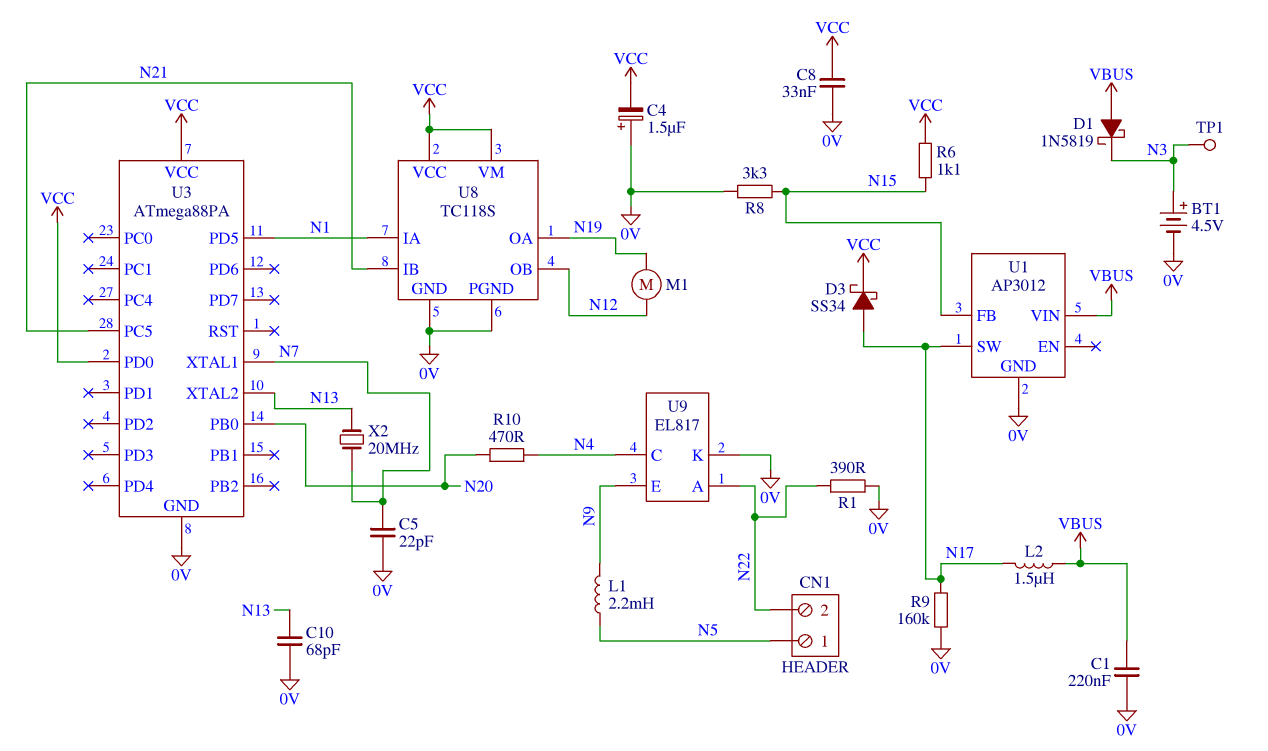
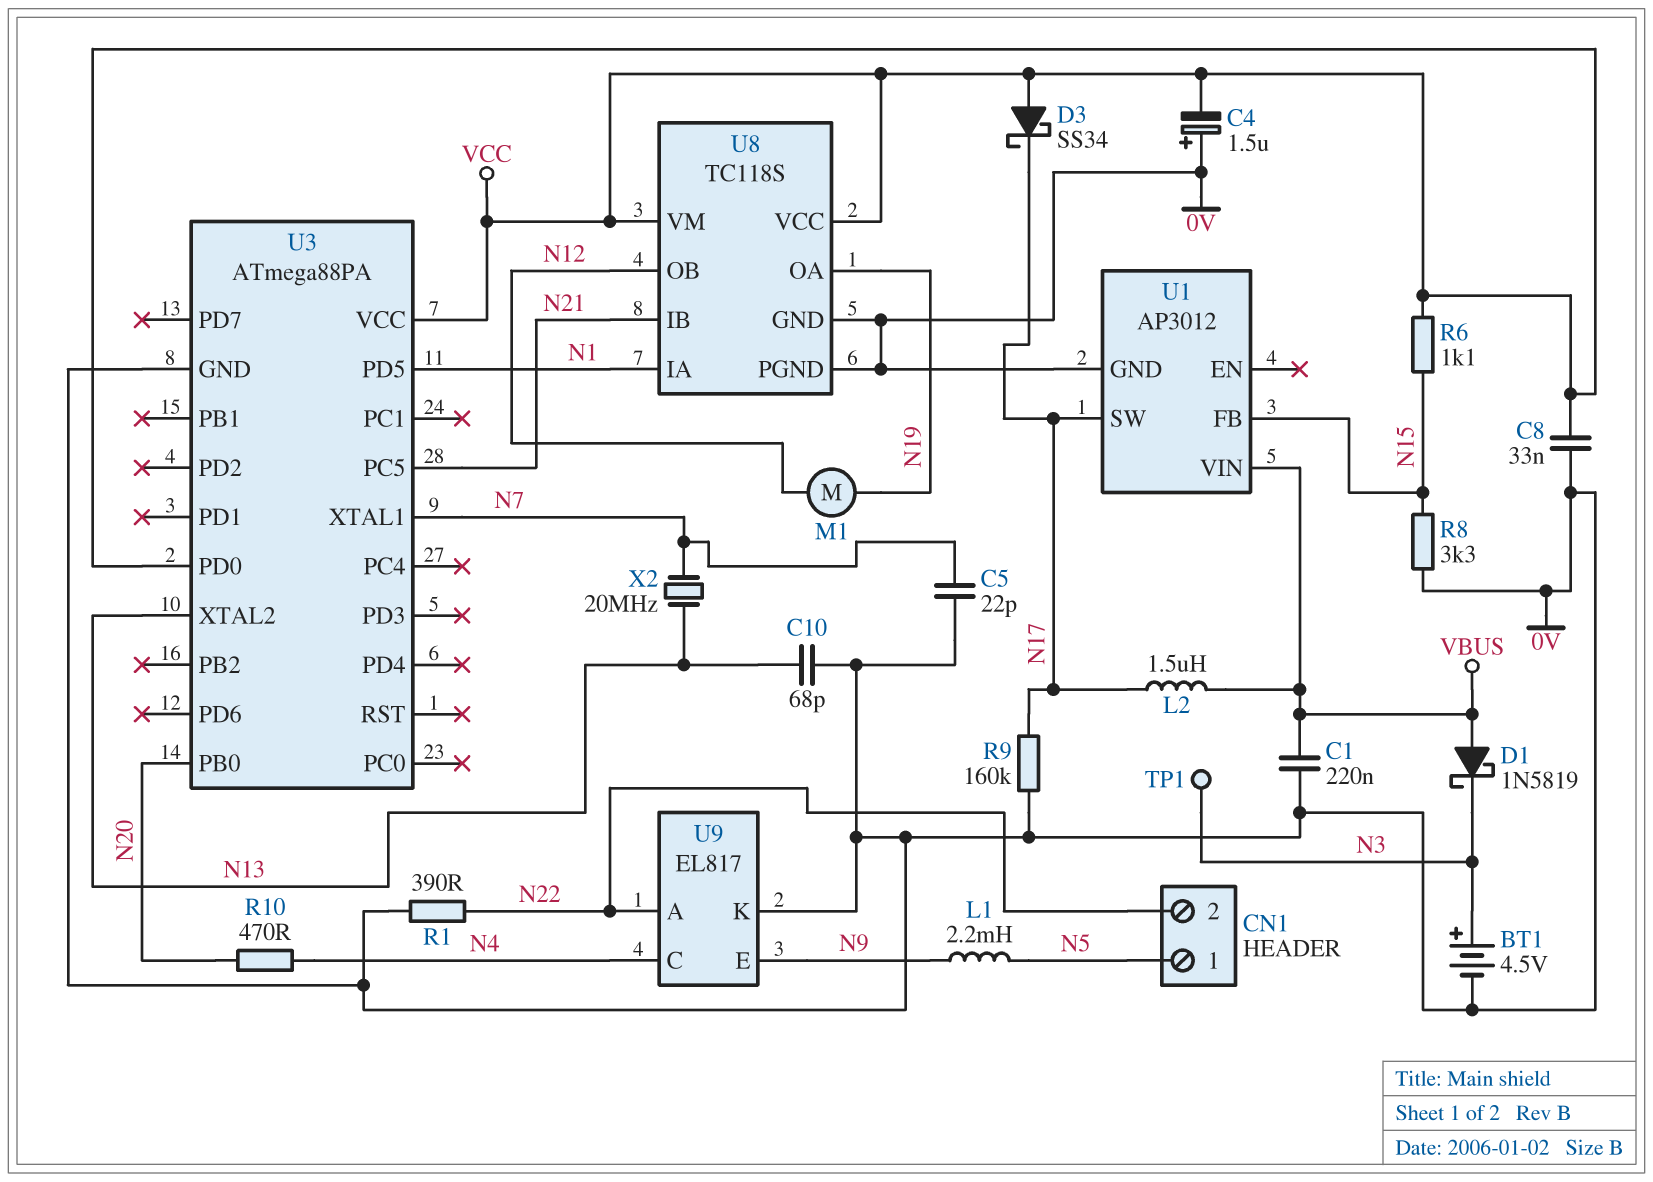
D3: schottky SS34 (A N17, K VCC) -> schottky SS34 (A VCC, K N17)

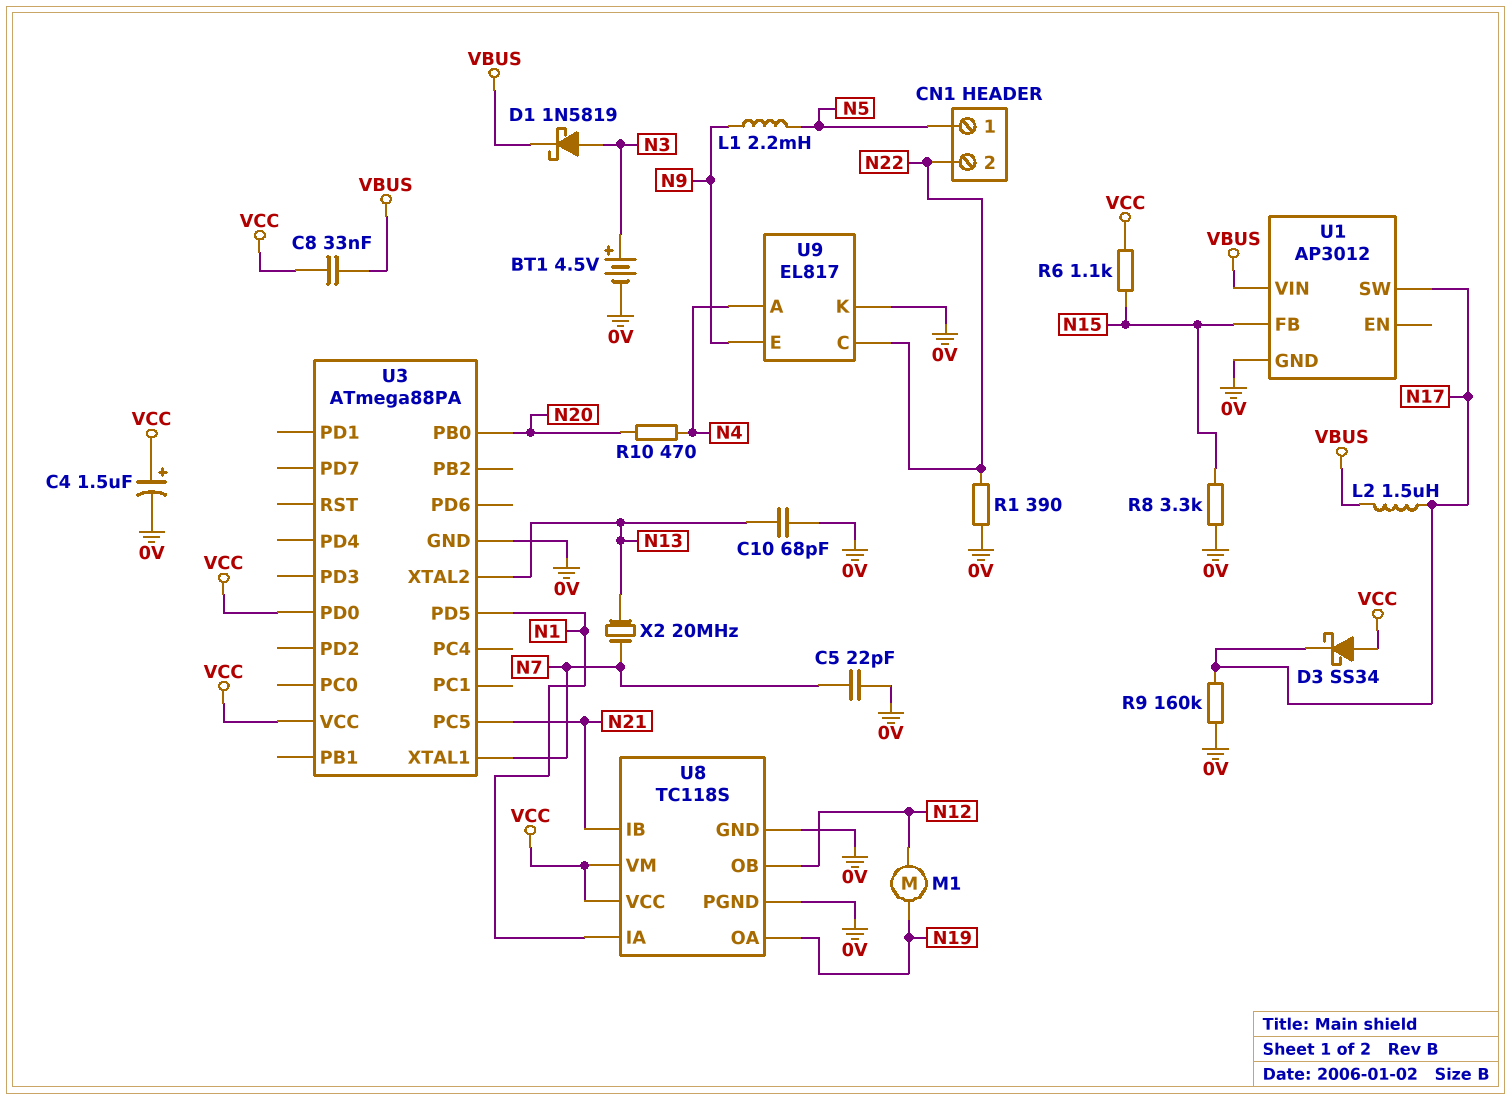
C1: 220nF (0V, VBUS) -> none
C4: 1.5uF (plus 0V, minus VCC) -> 1.5uF (plus VCC, minus 0V)
C8: 33nF (0V, VCC) -> 33nF (VBUS, VCC)
D1: schottky 1N5819 (A VBUS, K N3) -> schottky 1N5819 (A N3, K VBUS)
TP1: test point (N3) -> none
U9 pin A: N22 -> N4
U9 pin C: N4 -> N22

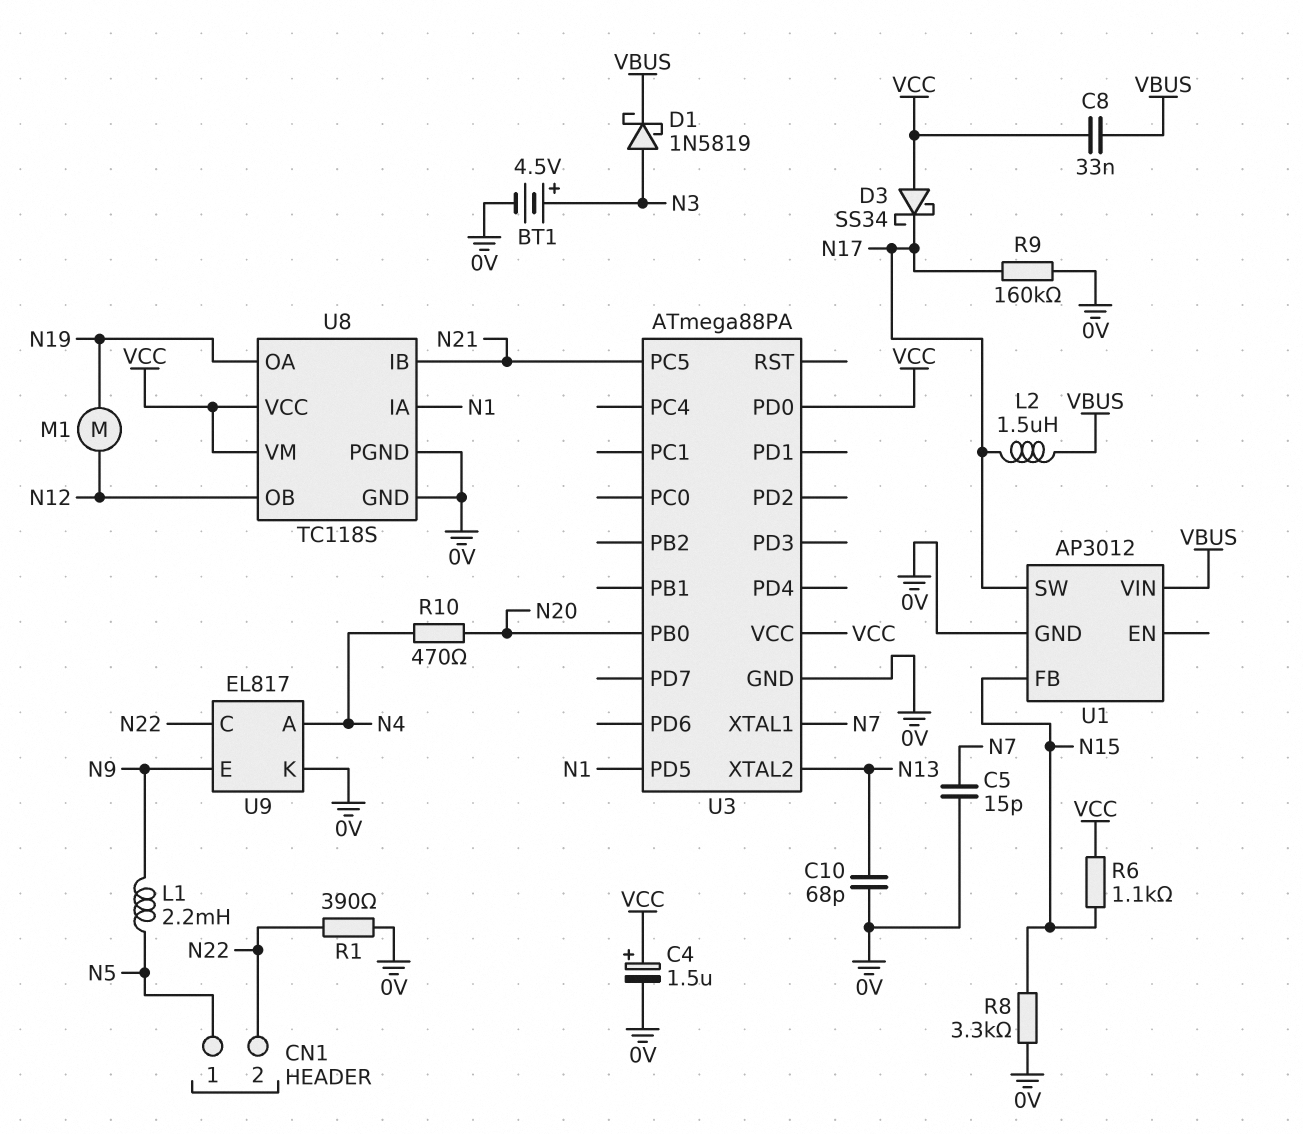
C5: 22pF (0V, N7) -> 15pF (0V, N7)
X2: 20MHz (N7, N13) -> none

